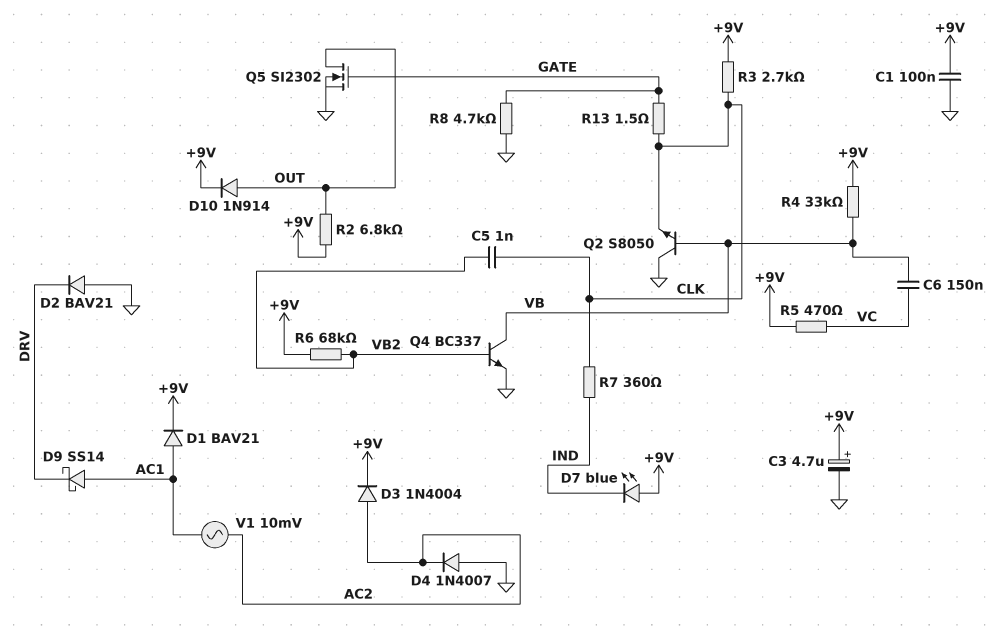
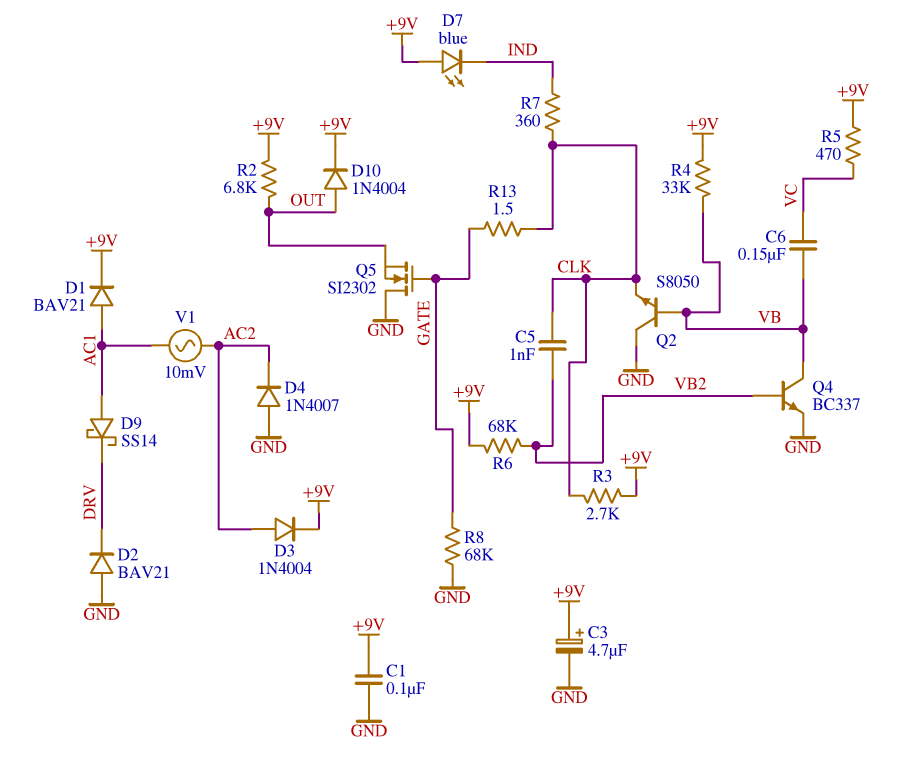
D10: diode 1N914 (A OUT, K +9V) -> diode 1N4004 (A OUT, K +9V)
Q5: NMOS SI2302 (G GATE, D OUT, S GND) -> NMOS SI2302 (G GATE, D GND, S OUT)
R8: 4.7k (GATE, GND) -> 68k (GATE, GND)

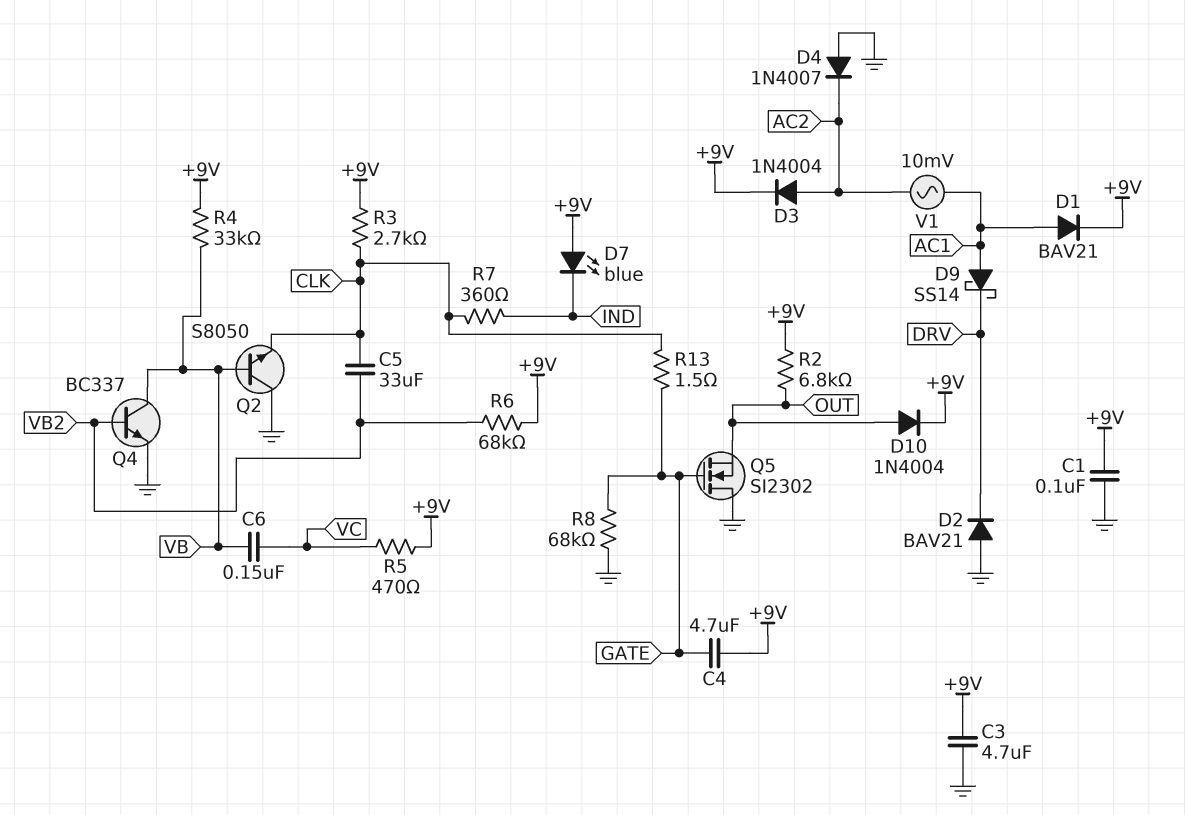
C3: 4.7uF (plus +9V, minus GND) -> 4.7uF (+9V, GND)
C4: none -> 4.7uF (+9V, GATE)
C5: 1nF (CLK, VB2) -> 33uF (CLK, VB2)

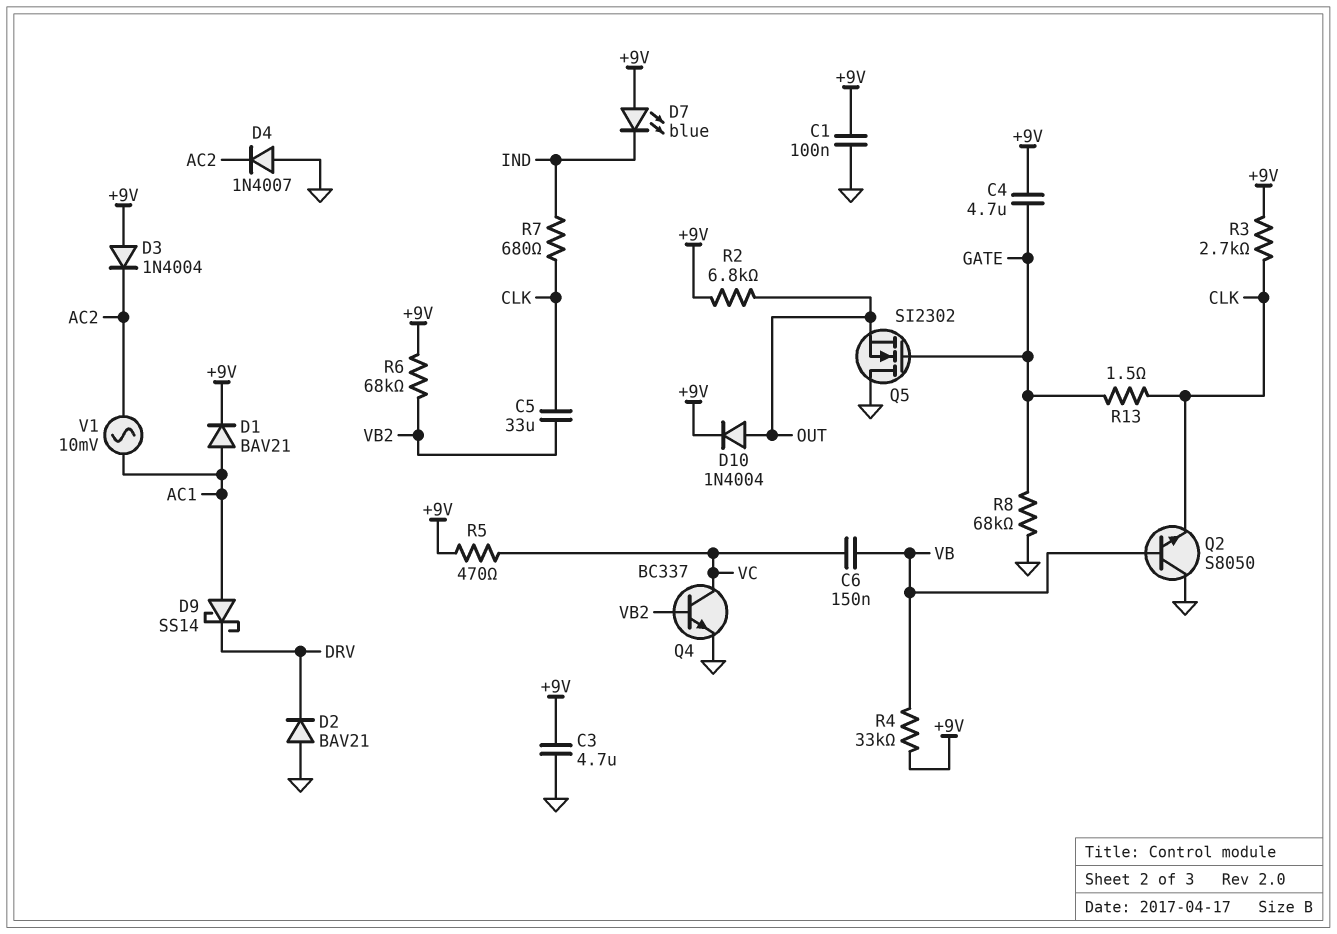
D3: diode 1N4004 (A AC2, K +9V) -> diode 1N4004 (A +9V, K AC2)
Q4: NPN BC337 (B VB2, C VB, E GND) -> NPN BC337 (B VB2, C VC, E GND)
R7: 360 (CLK, IND) -> 680 (CLK, IND)

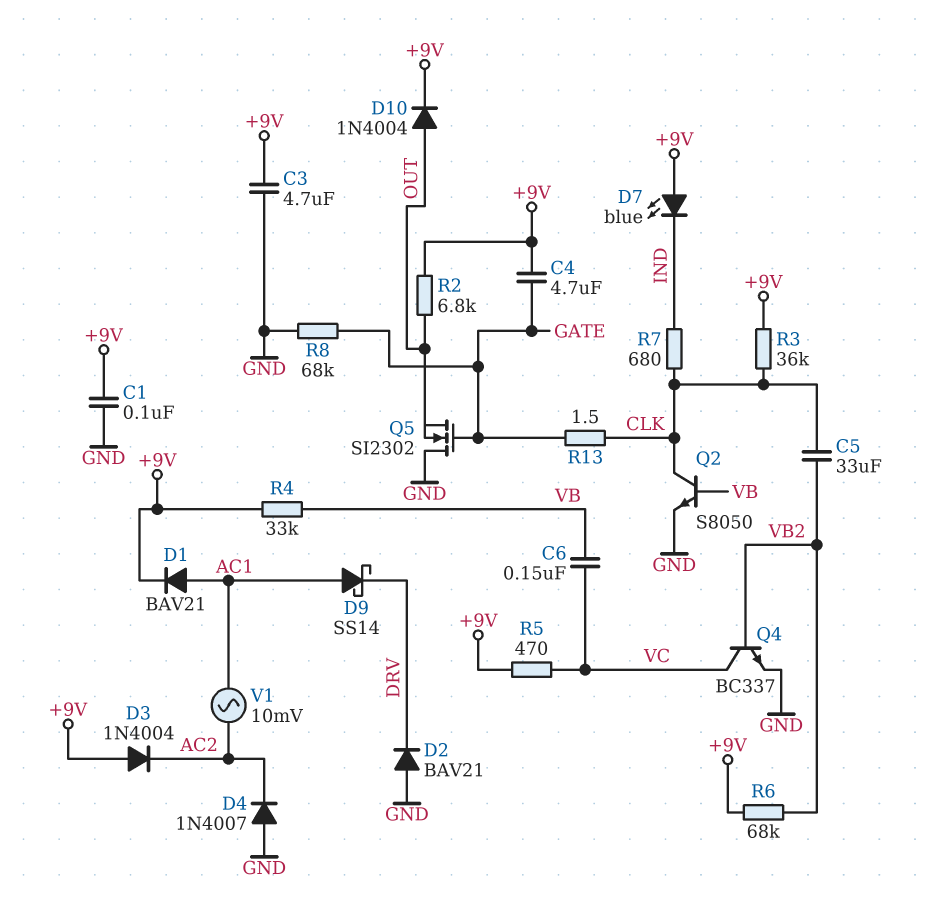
Q2: NPN S8050 (B VB, C GND, E CLK) -> NPN S8050 (B VB, C CLK, E GND)
R3: 2.7k (+9V, CLK) -> 36k (+9V, CLK)

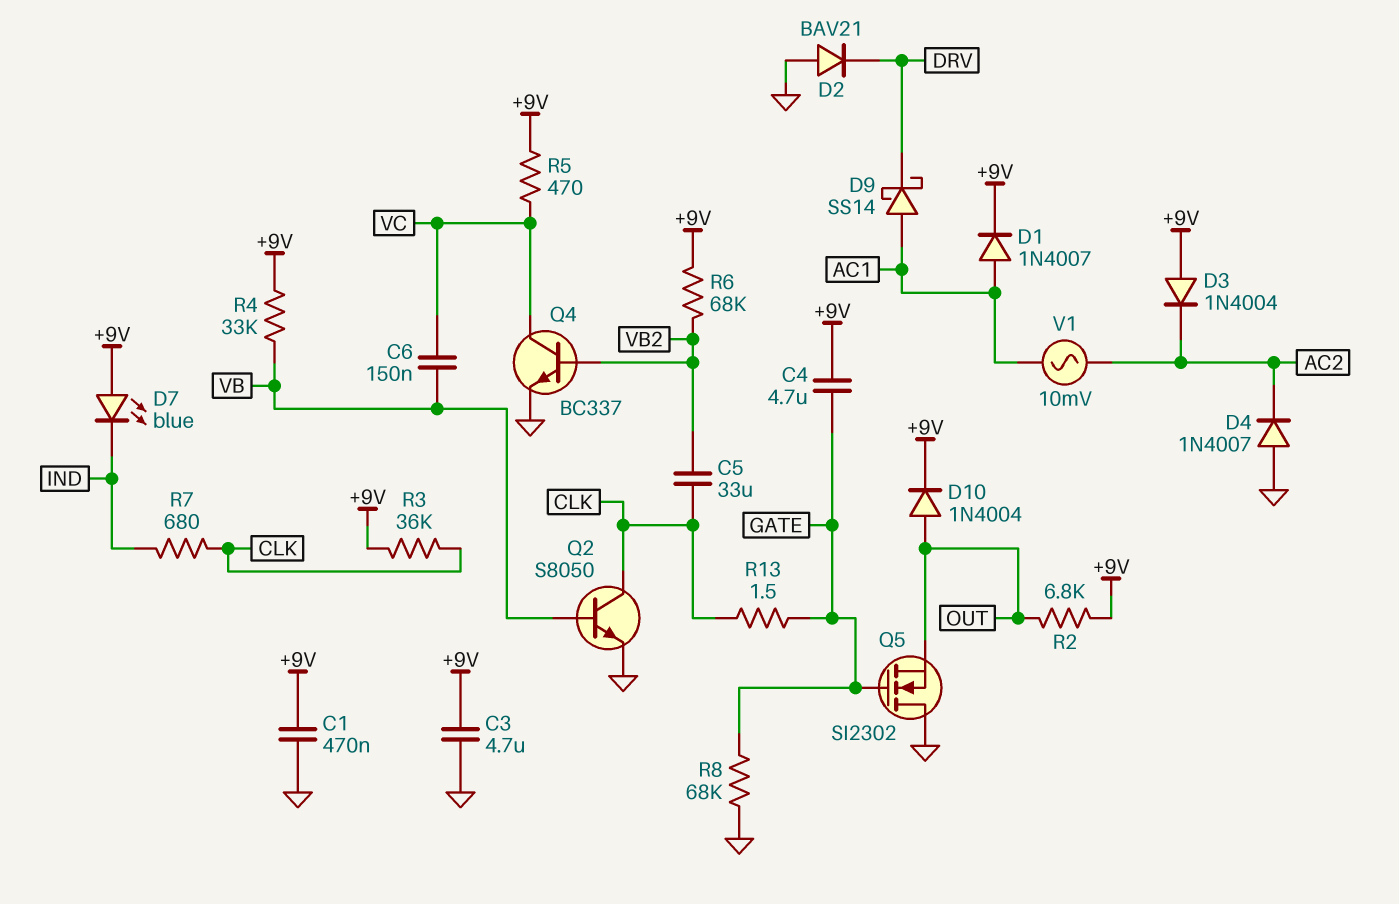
C1: 100nF (+9V, GND) -> 470nF (+9V, GND)
D1: diode BAV21 (A AC1, K +9V) -> diode 1N4007 (A AC1, K +9V)

